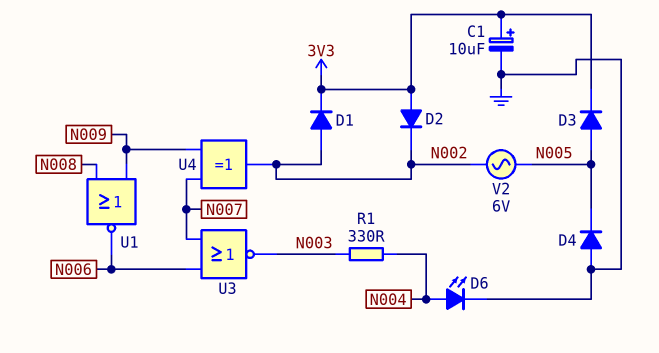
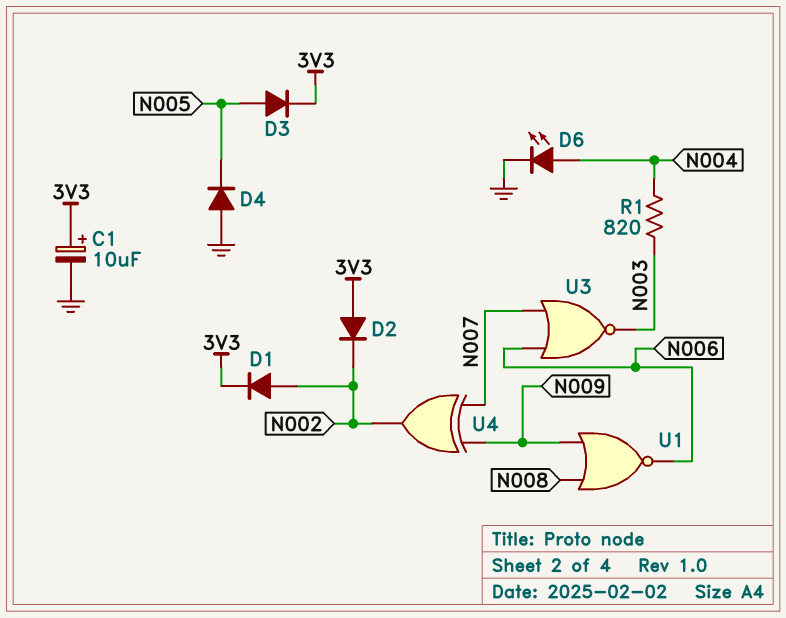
R1: 330 (N003, N004) -> 820 (N003, N004)
V2: AC 6V (N002, N005) -> none

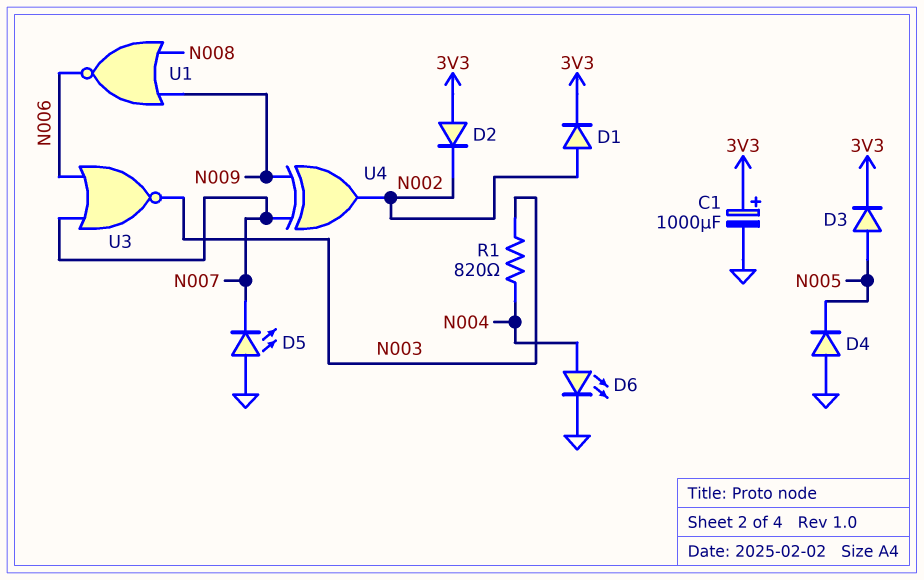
C1: 10uF (plus 3V3, minus GND) -> 1000uF (plus 3V3, minus GND)
D5: none -> LED (A GND, K N007)

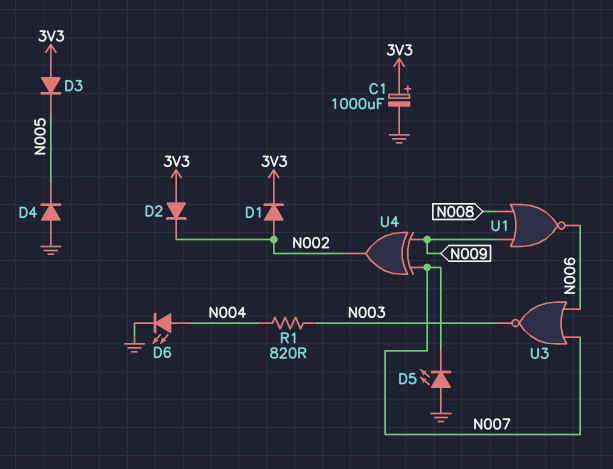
D3: diode (A N005, K 3V3) -> diode (A 3V3, K N005)

